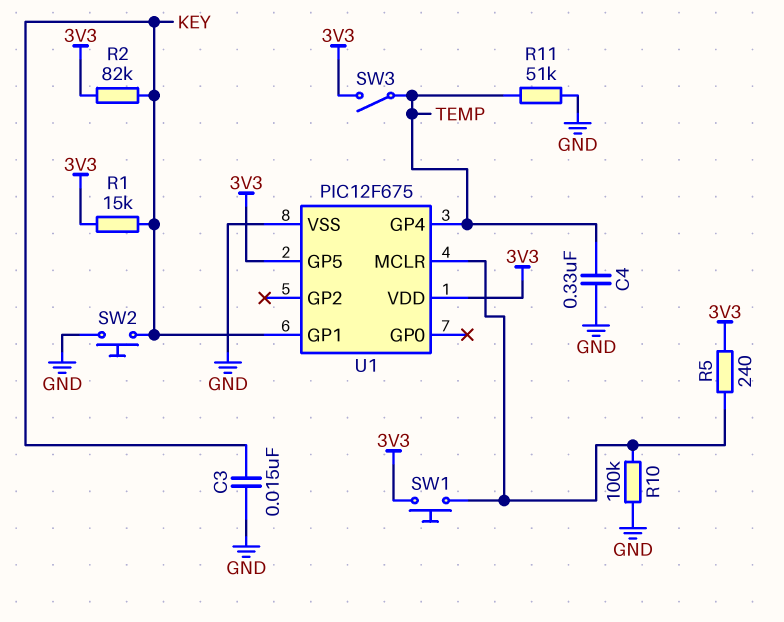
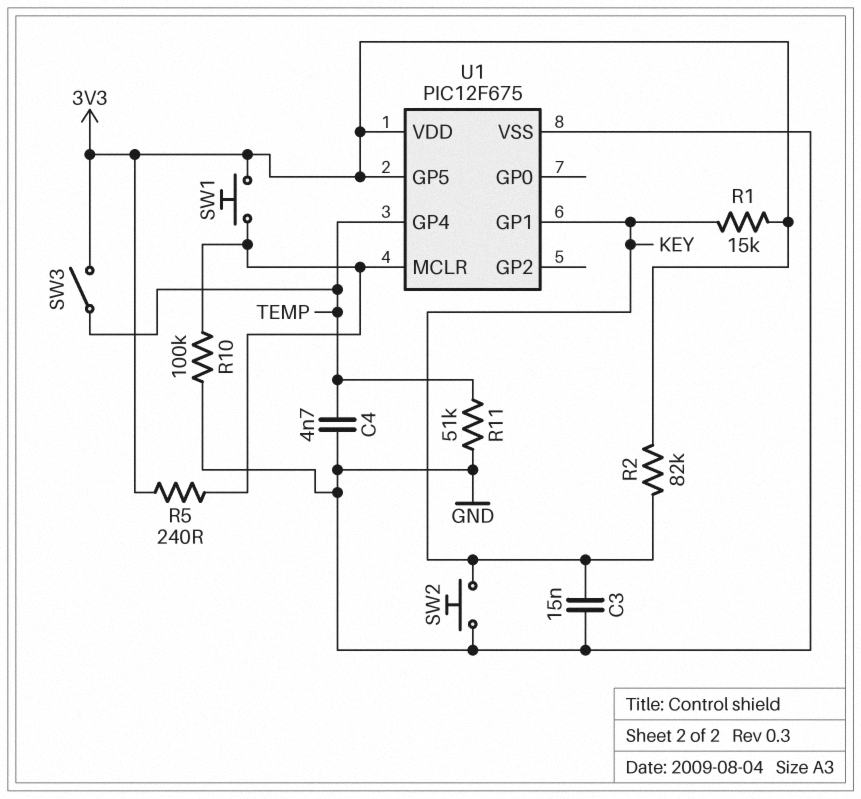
C4: 330nF (GND, TEMP) -> 4.7nF (GND, TEMP)

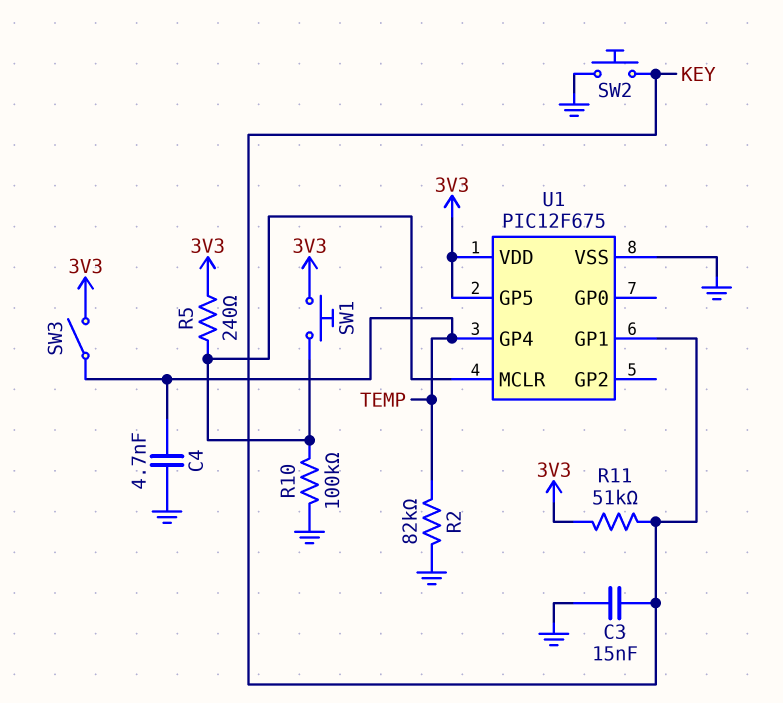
R1: 15k (3V3, KEY) -> none
R2: 82k (3V3, KEY) -> 82k (GND, TEMP)
R11: 51k (GND, TEMP) -> 51k (3V3, KEY)

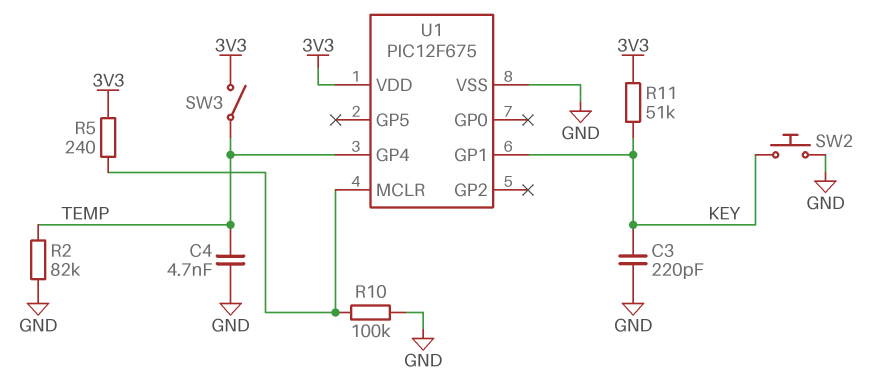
C3: 15nF (GND, KEY) -> 220pF (GND, KEY)
SW1: button (3V3, U1/MCLR) -> none
U1 pin GP5: 3V3 -> none

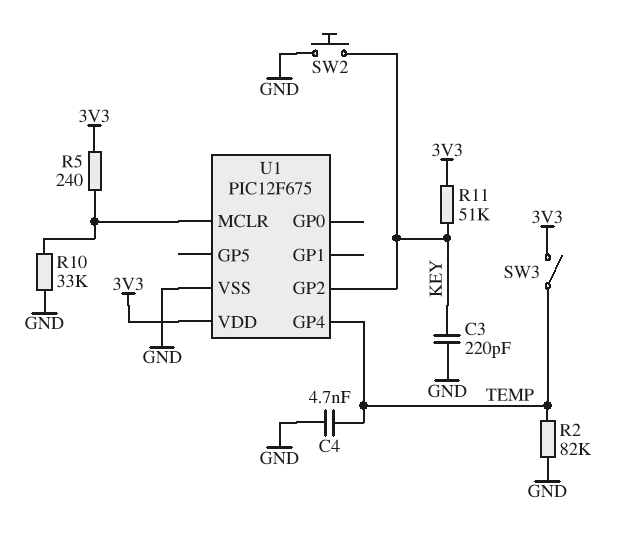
R10: 100k (GND, U1/MCLR) -> 33k (GND, U1/MCLR)
U1 pin GP1: KEY -> none
U1 pin GP2: none -> KEY

